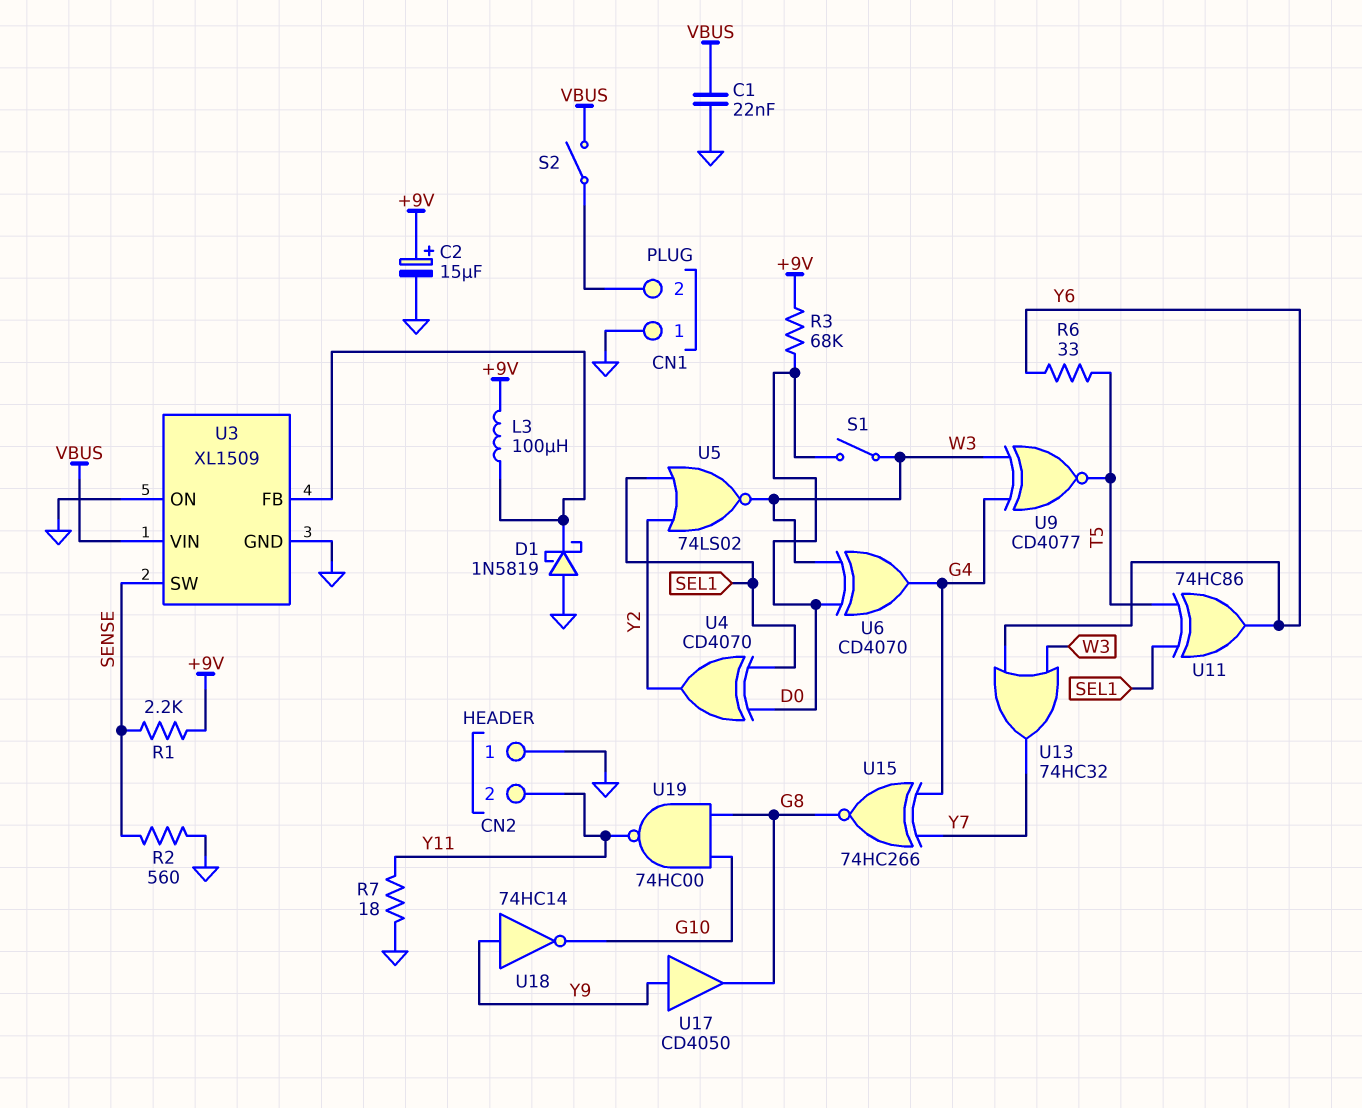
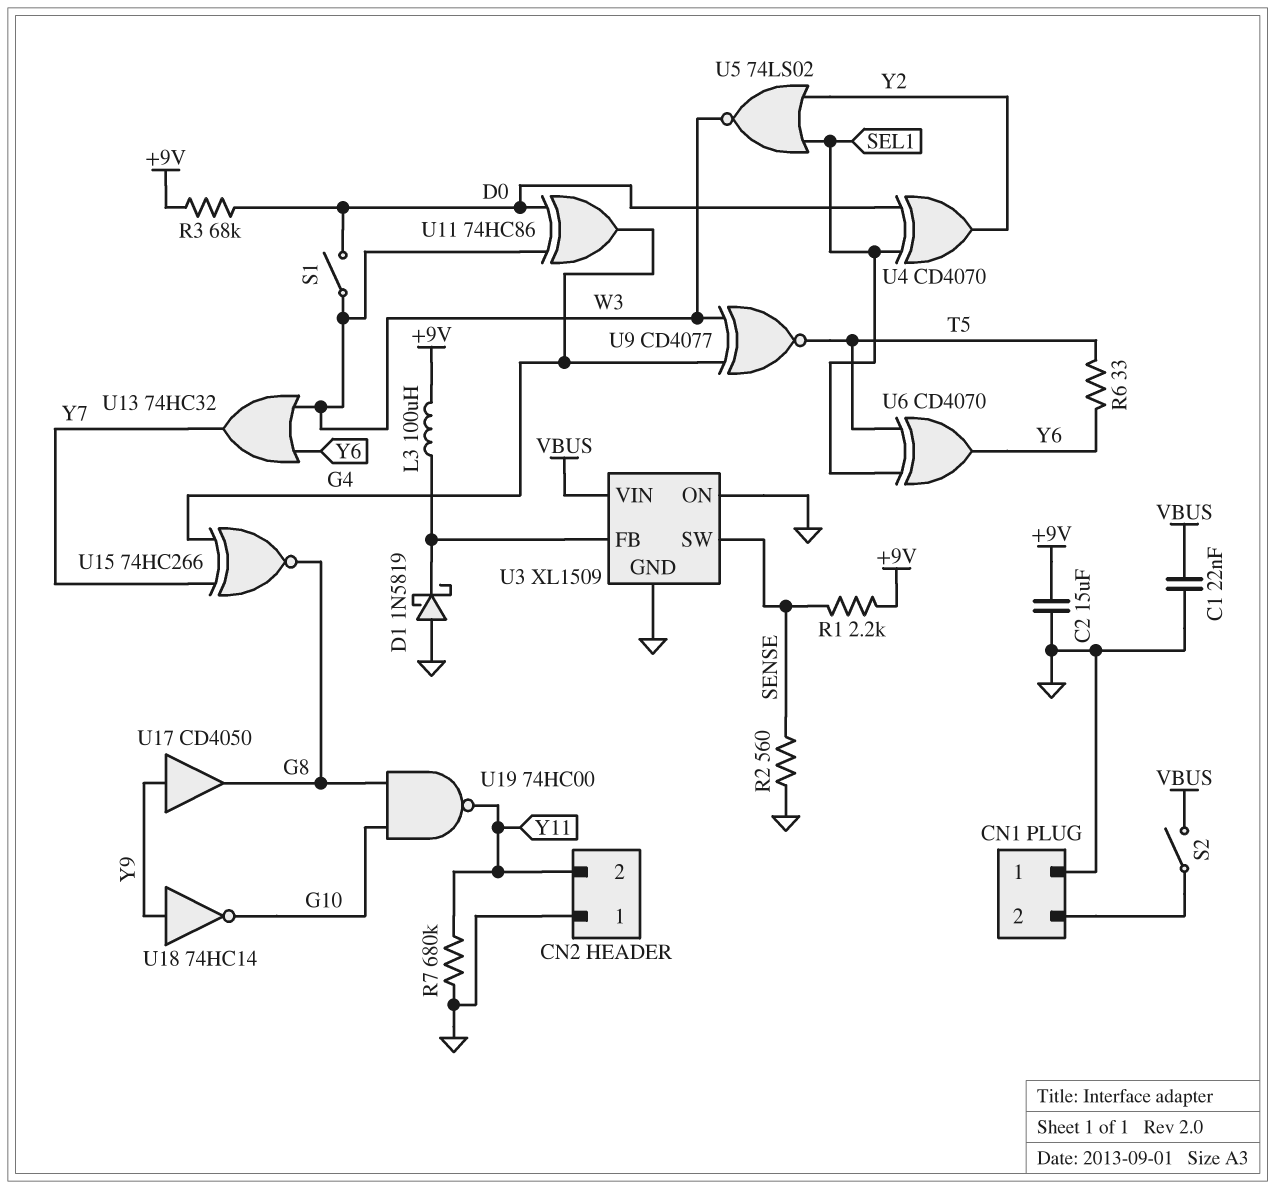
C2: 15uF (plus +9V, minus GND) -> 15uF (+9V, GND)
R7: 18 (GND, Y11) -> 680k (GND, Y11)
U6: XOR CD4070 (in D0, in W3, out G4) -> XOR CD4070 (in SEL1, in T5, out Y6)
U11: XOR 74HC86 (in SEL1, in T5, out Y6) -> XOR 74HC86 (in D0, in W3, out G4)

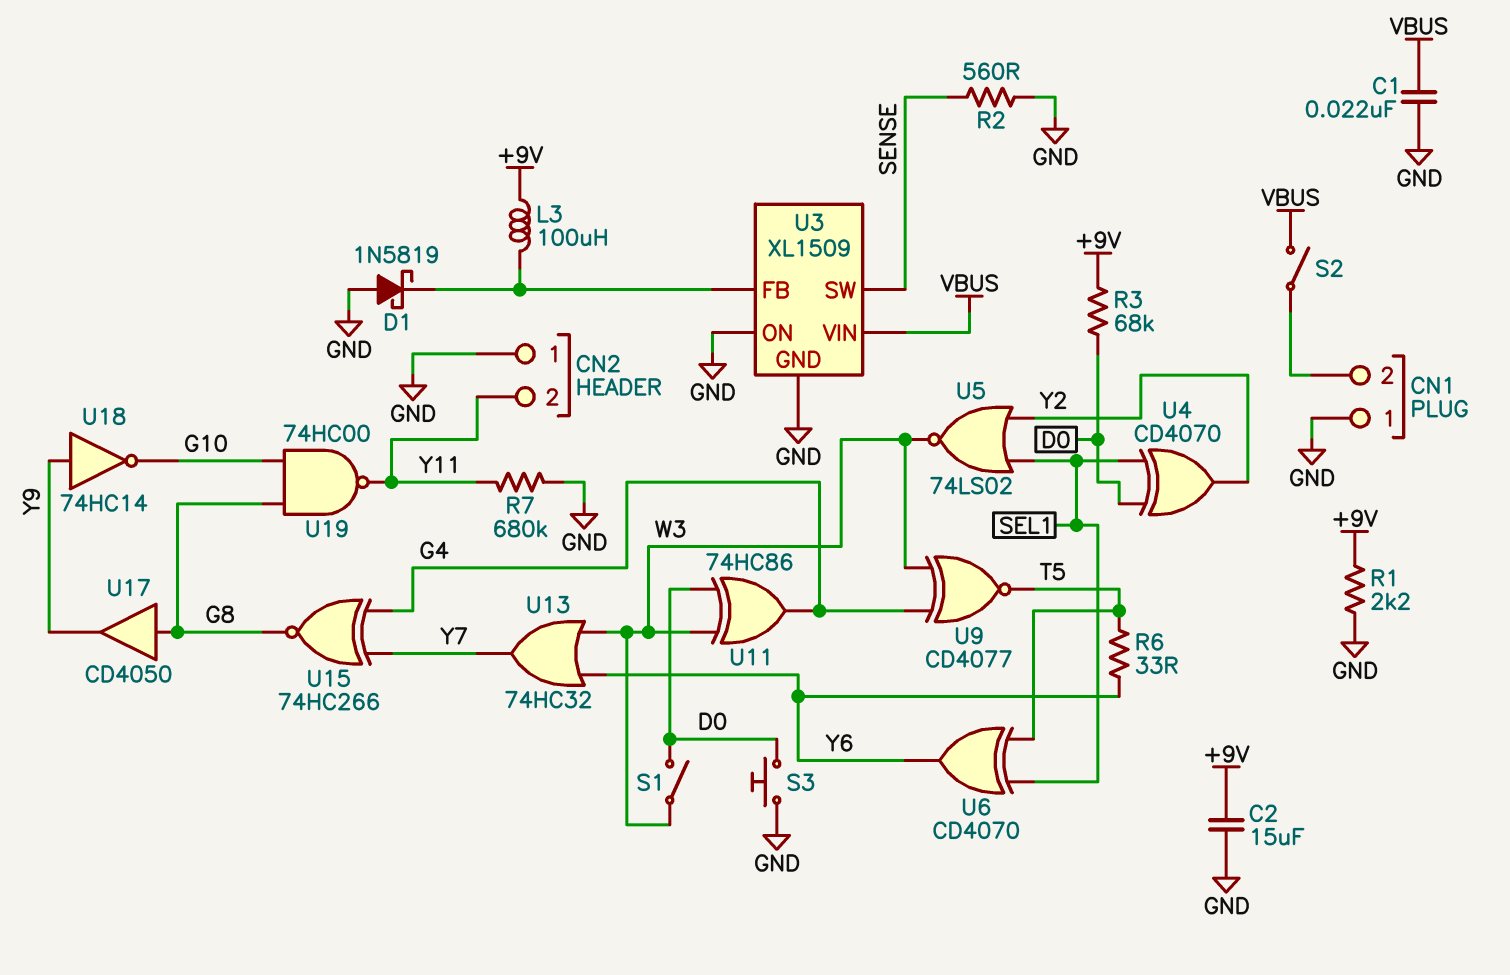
R1: 2.2k (+9V, SENSE) -> 2.2k (+9V, GND)
S3: none -> button (D0, GND)
U17: buffer CD4050 (in Y9, out G8) -> buffer CD4050 (in G8, out Y9)

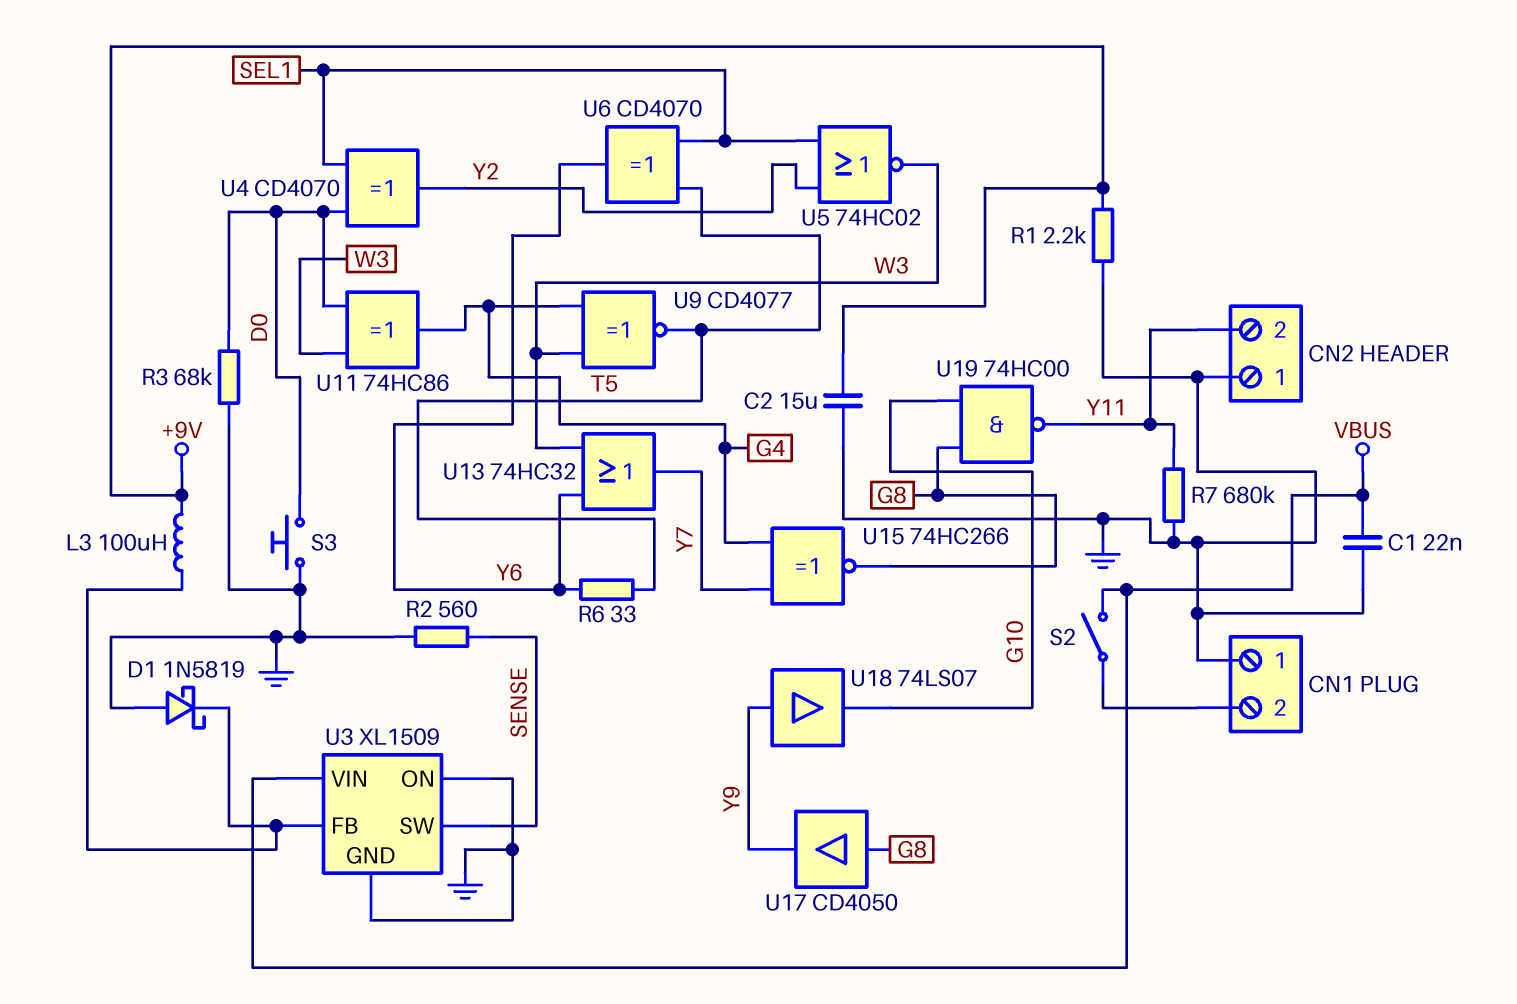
R3: 68k (+9V, D0) -> 68k (D0, GND)
S1: switch (D0, W3) -> none
U5: NOR 74LS02 (in SEL1, in Y2, out W3) -> NOR 74HC02 (in SEL1, in Y2, out W3)
U18: NOT 74HC14 (in Y9, out G10) -> buffer 74LS07 (in Y9, out G10)

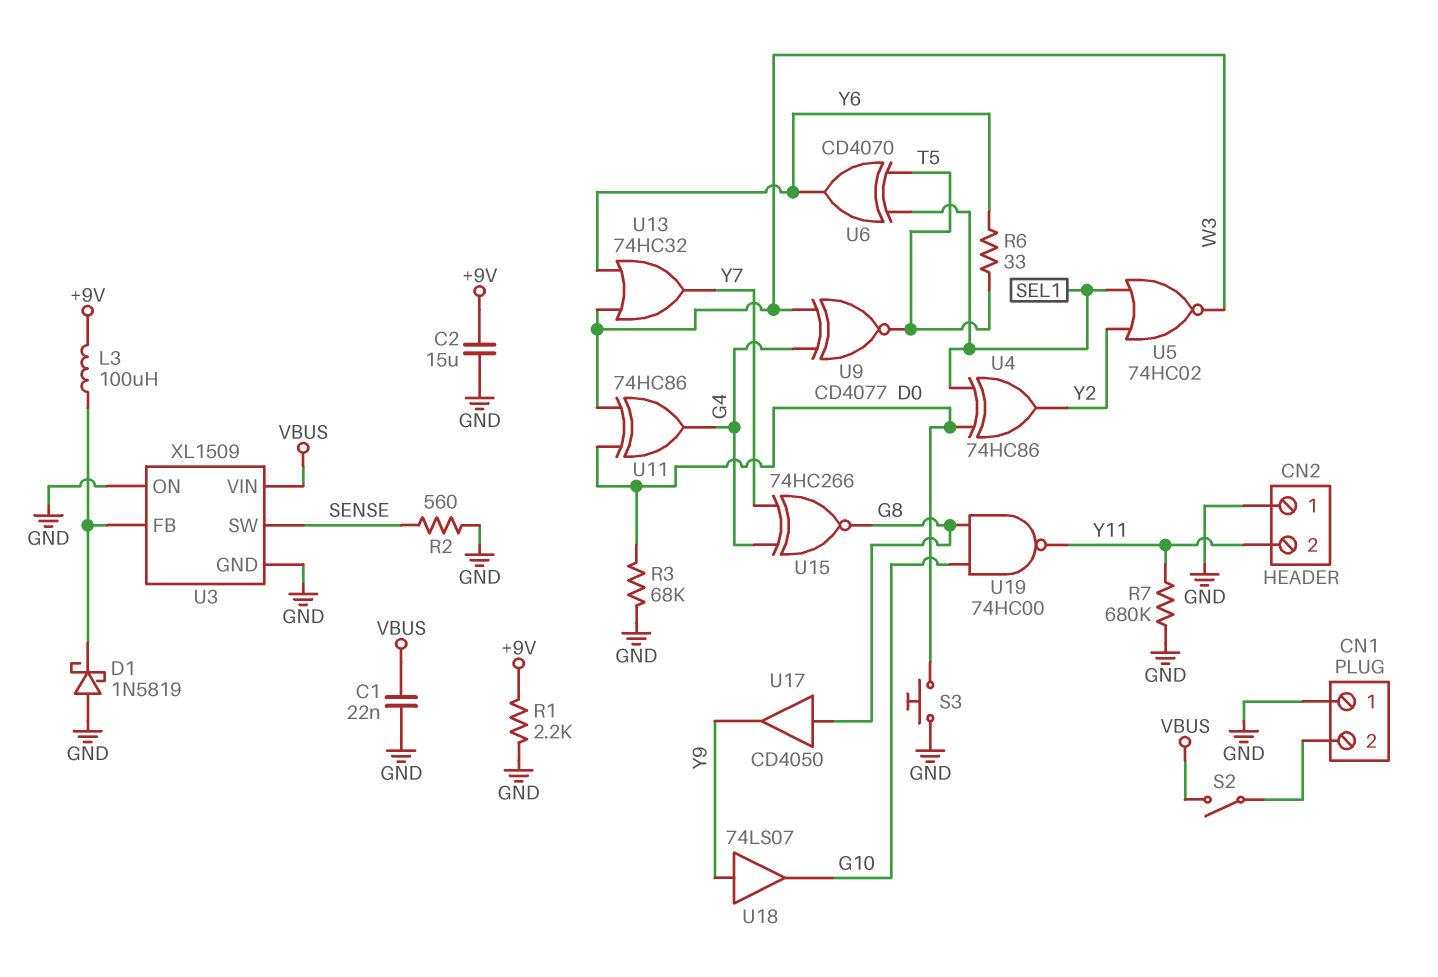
U4: XOR CD4070 (in D0, in SEL1, out Y2) -> XOR 74HC86 (in D0, in SEL1, out Y2)

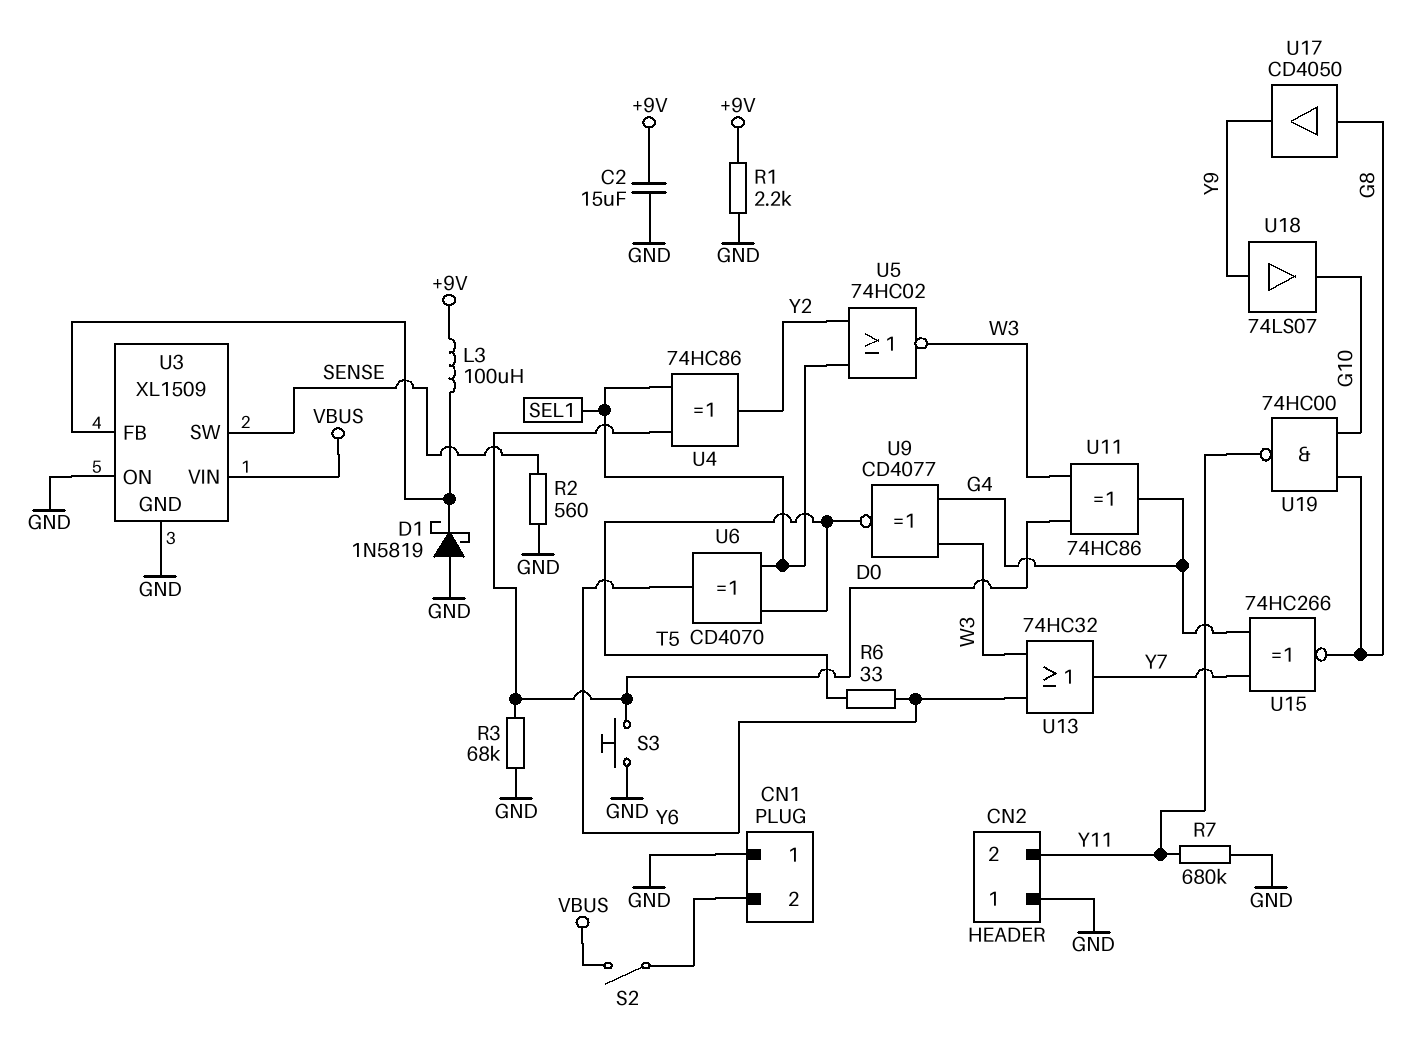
C1: 22nF (GND, VBUS) -> none

